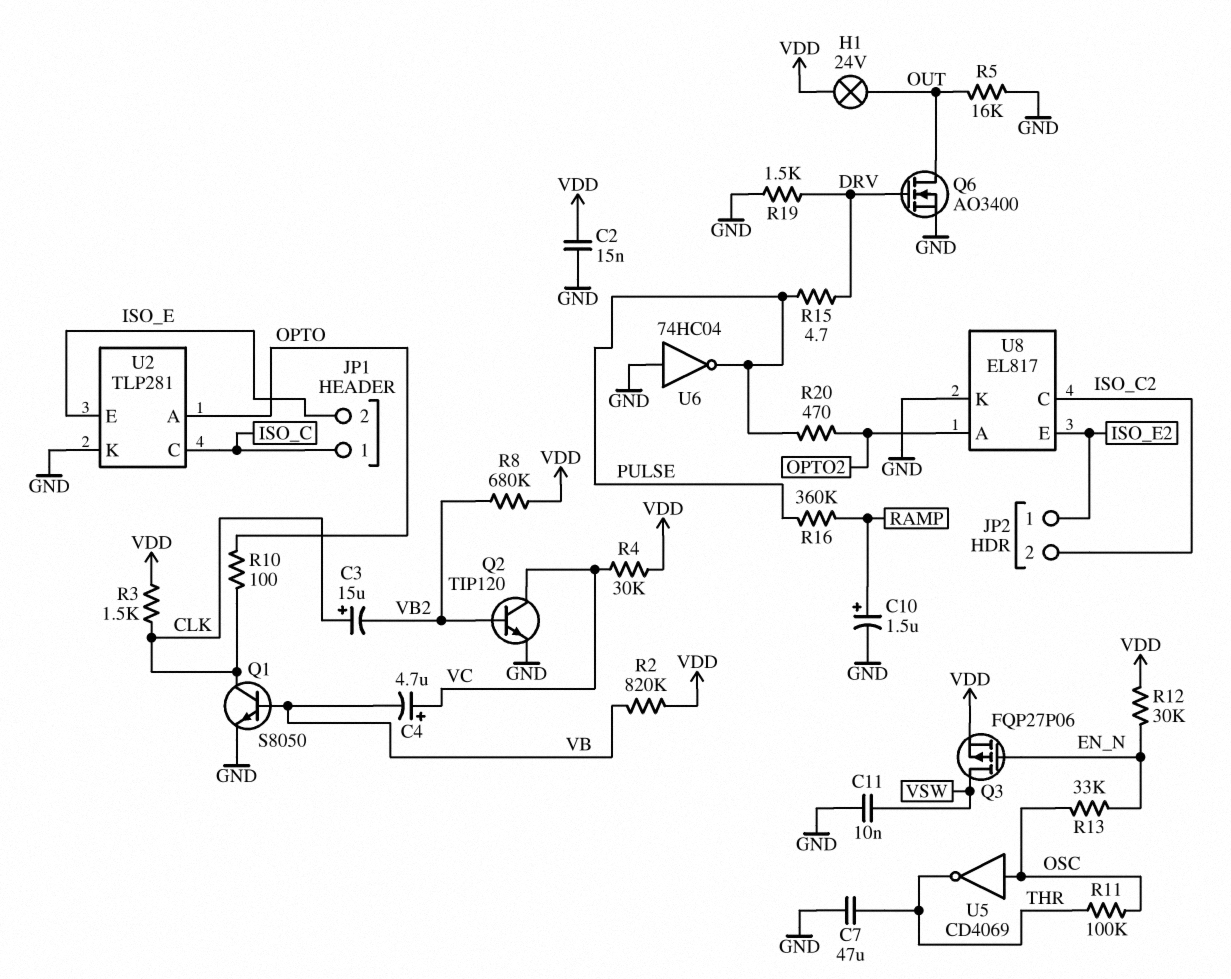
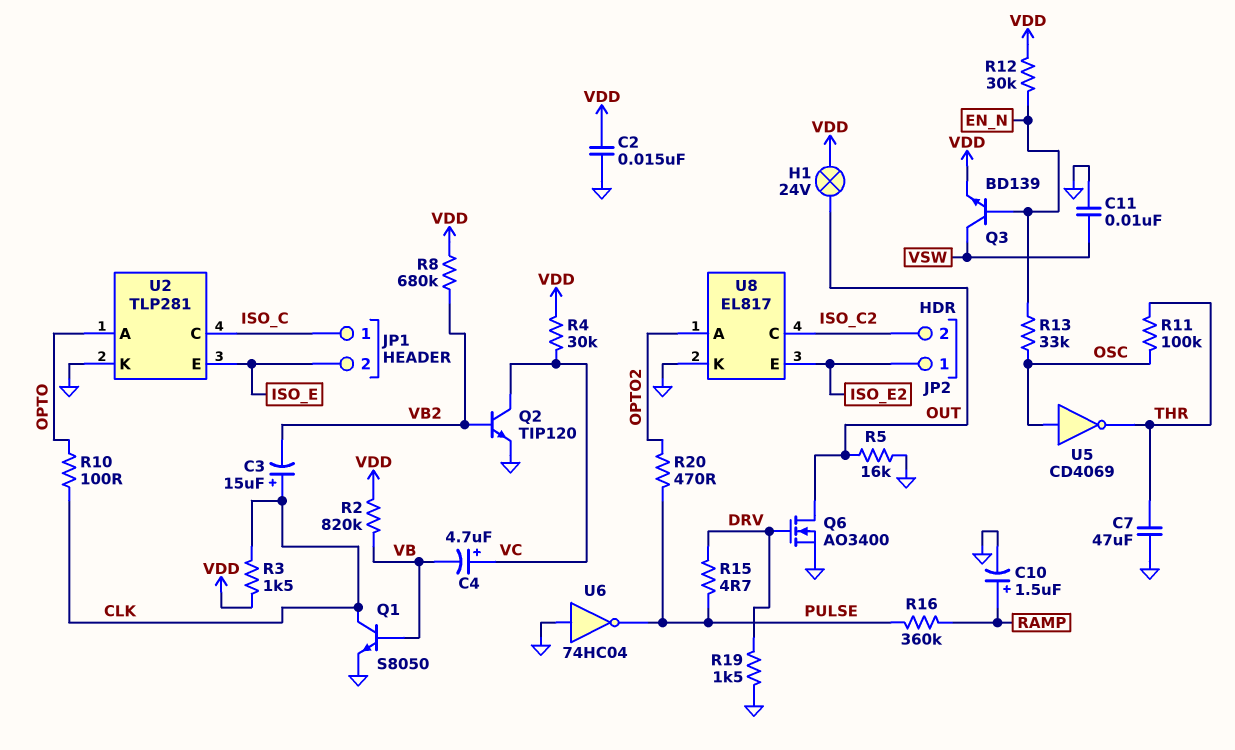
Q3: PMOS FQP27P06 (G EN_N, D VSW, S VDD) -> NPN BD139 (B EN_N, C VSW, E VDD)

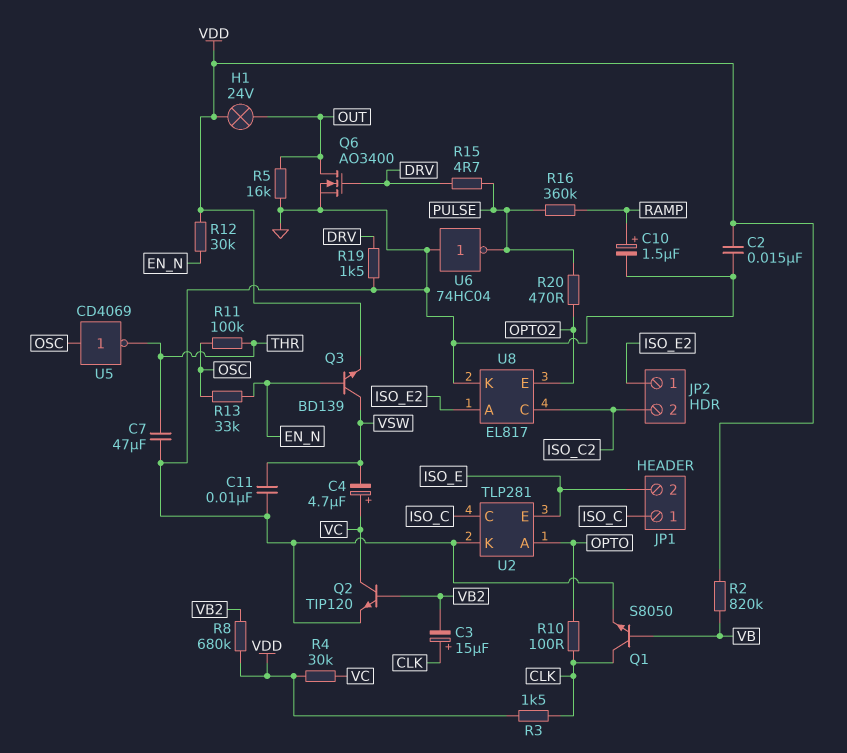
C4: 4.7uF (plus VC, minus VB) -> 4.7uF (plus VC, minus VSW)
U8 pin A: OPTO2 -> ISO_E2
U8 pin E: ISO_E2 -> OPTO2

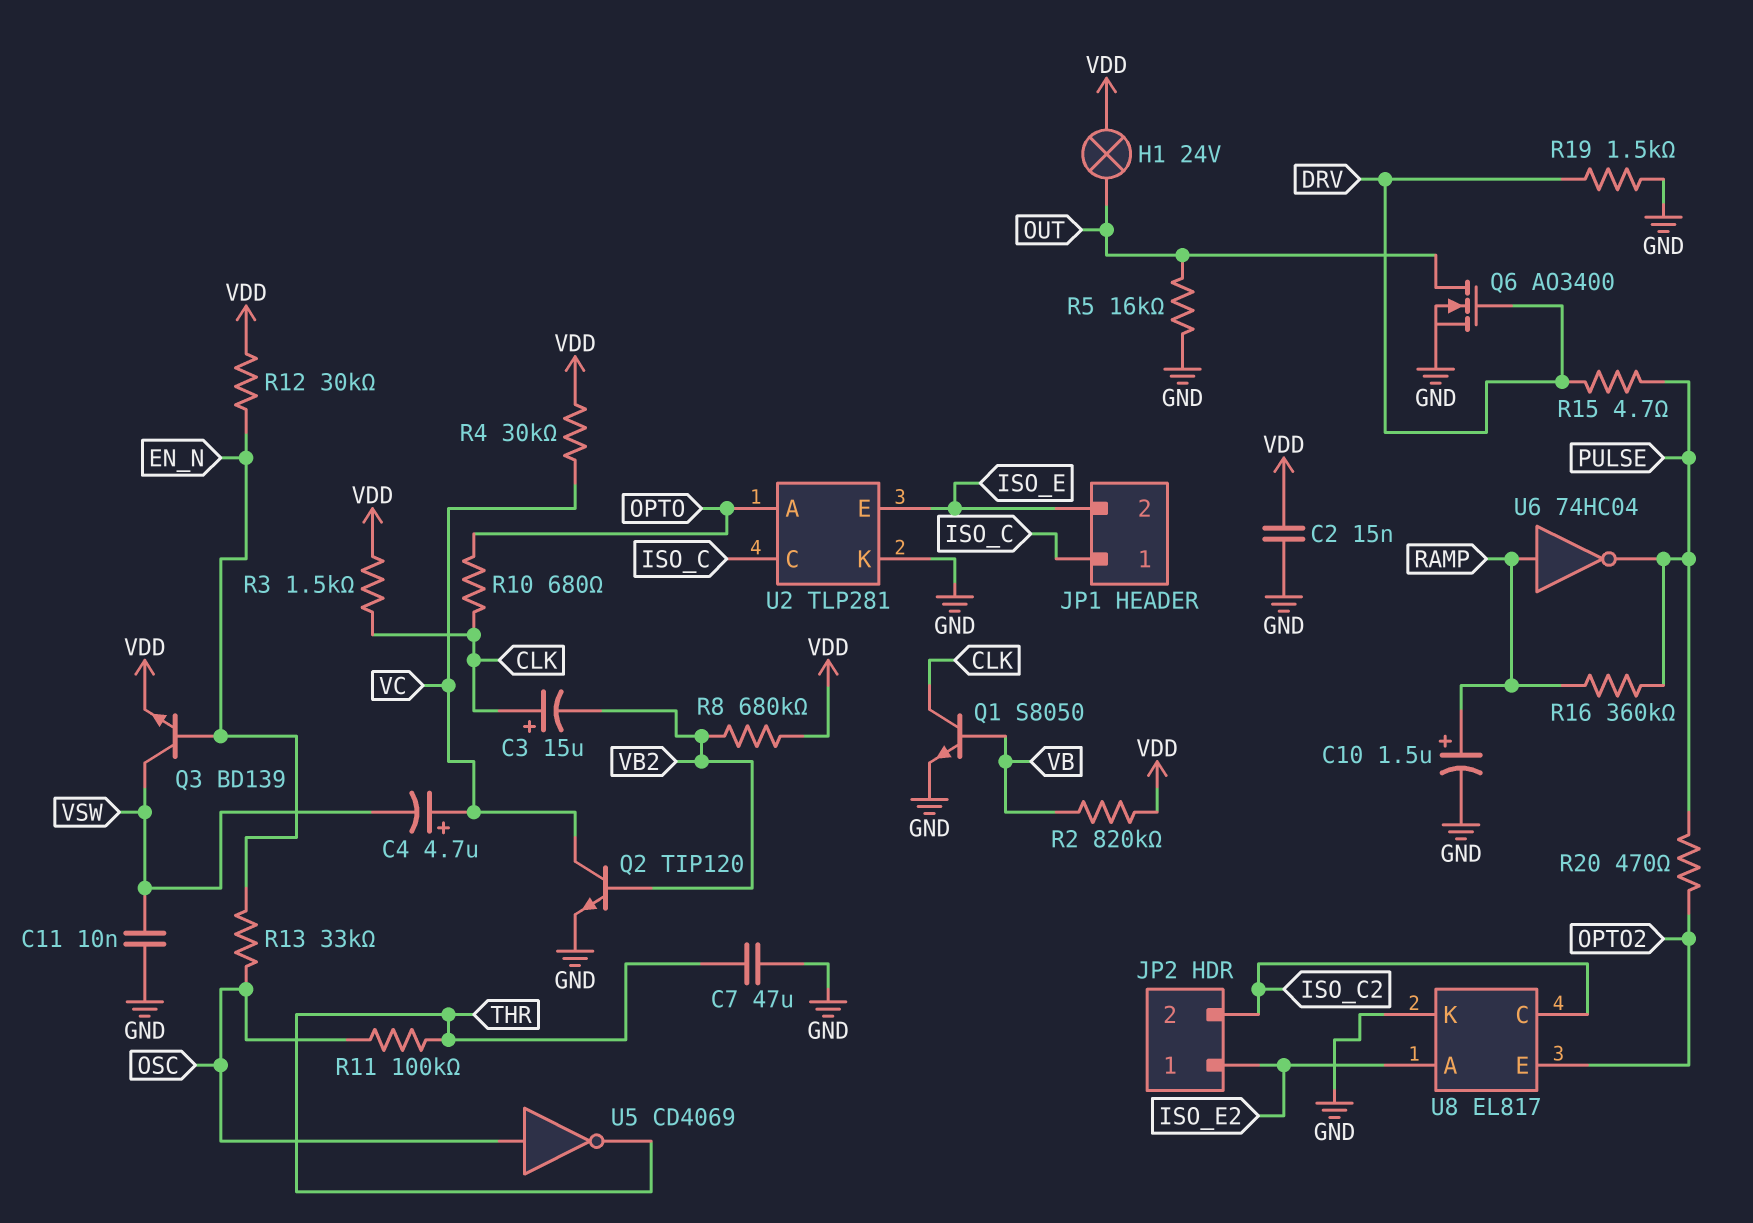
R10: 100 (CLK, OPTO) -> 680 (CLK, OPTO)
U6: NOT 74HC04 (in GND, out PULSE) -> NOT 74HC04 (in RAMP, out PULSE)

